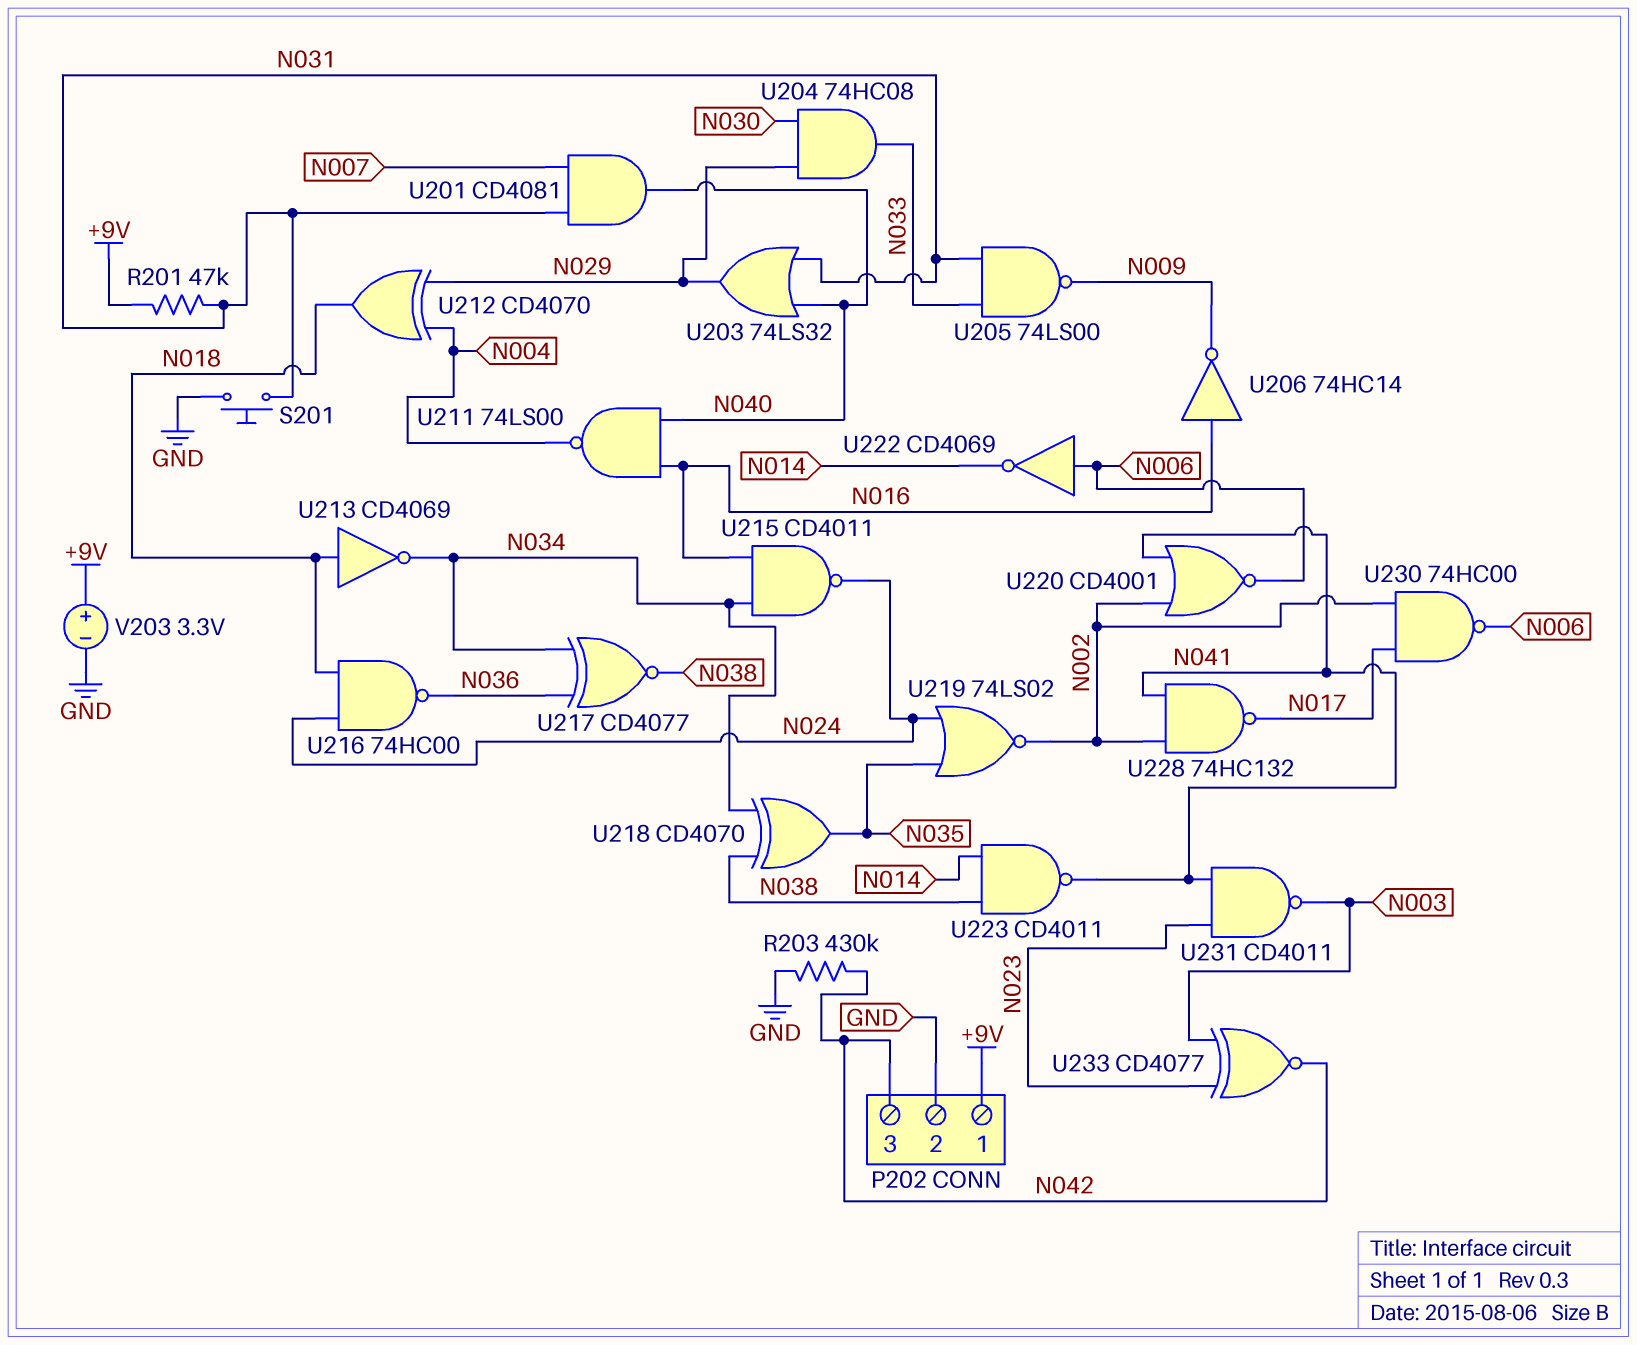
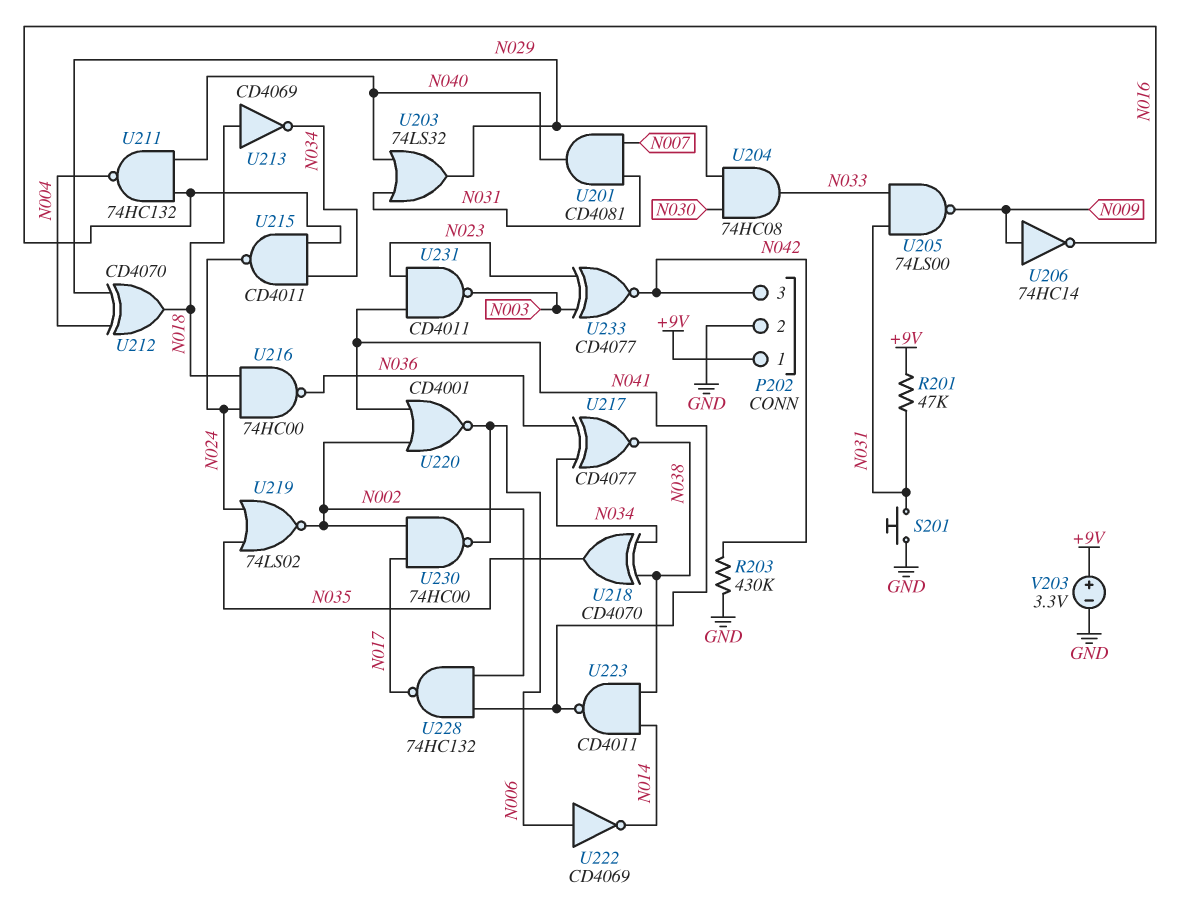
U206: NOT 74HC14 (in N016, out N009) -> NOT 74HC14 (in N009, out N016)
U211: NAND 74LS00 (in N016, in N040, out N004) -> NAND 74HC132 (in N016, in N040, out N004)

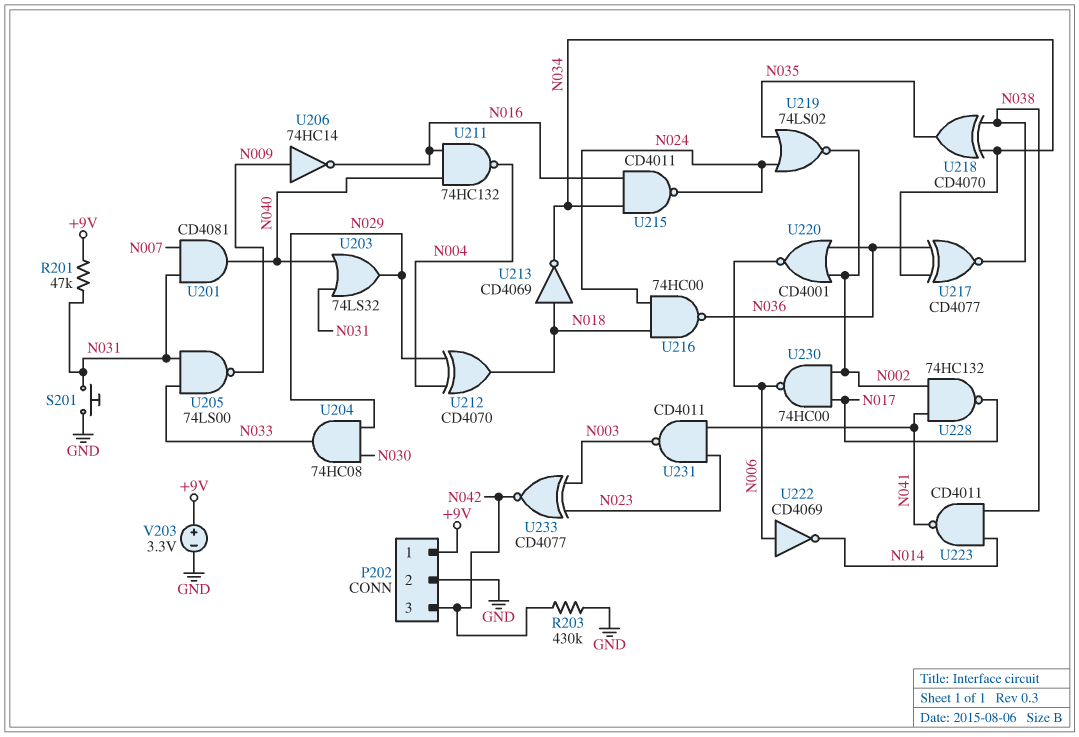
U220: NOR CD4001 (in N002, in N041, out N006) -> NOR CD4001 (in N002, in N036, out N006)

